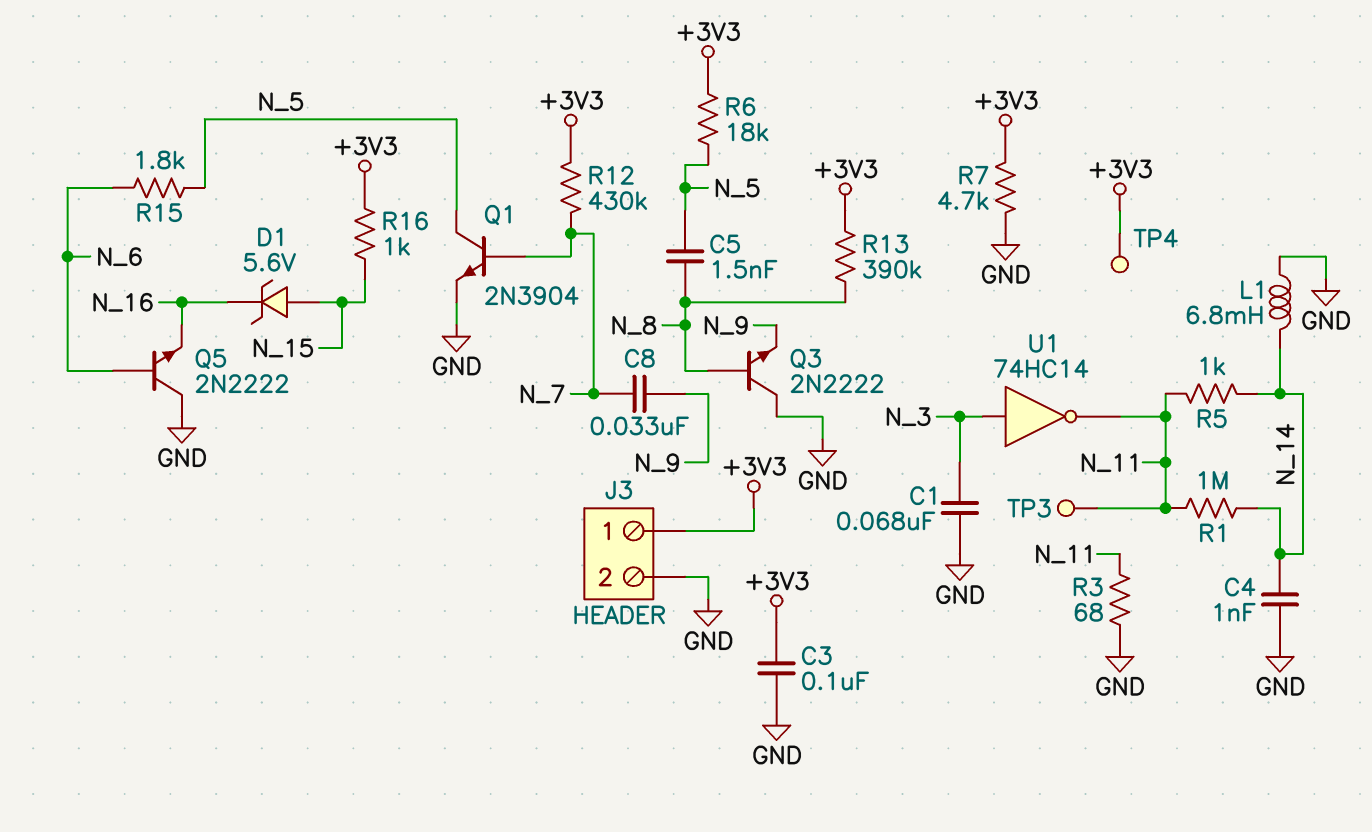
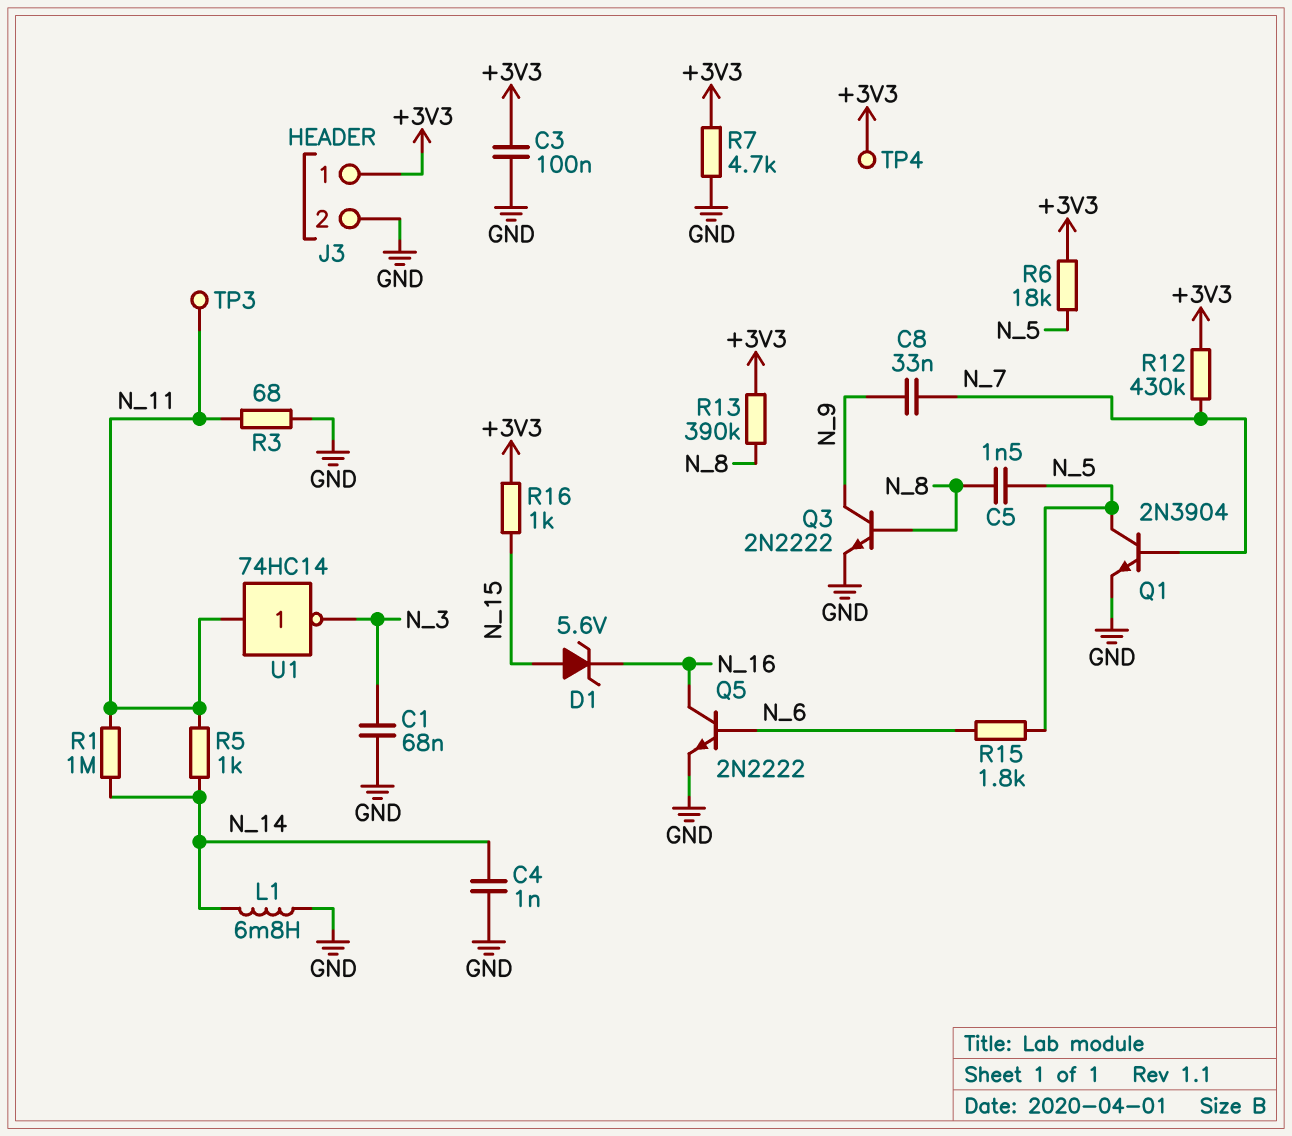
Q3: NPN 2N2222 (B N_8, C GND, E N_9) -> NPN 2N2222 (B N_8, C N_9, E GND)
Q5: NPN 2N2222 (B N_6, C GND, E N_16) -> NPN 2N2222 (B N_6, C N_16, E GND)
U1: NOT 74HC14 (in N_3, out N_11) -> NOT 74HC14 (in N_11, out N_3)

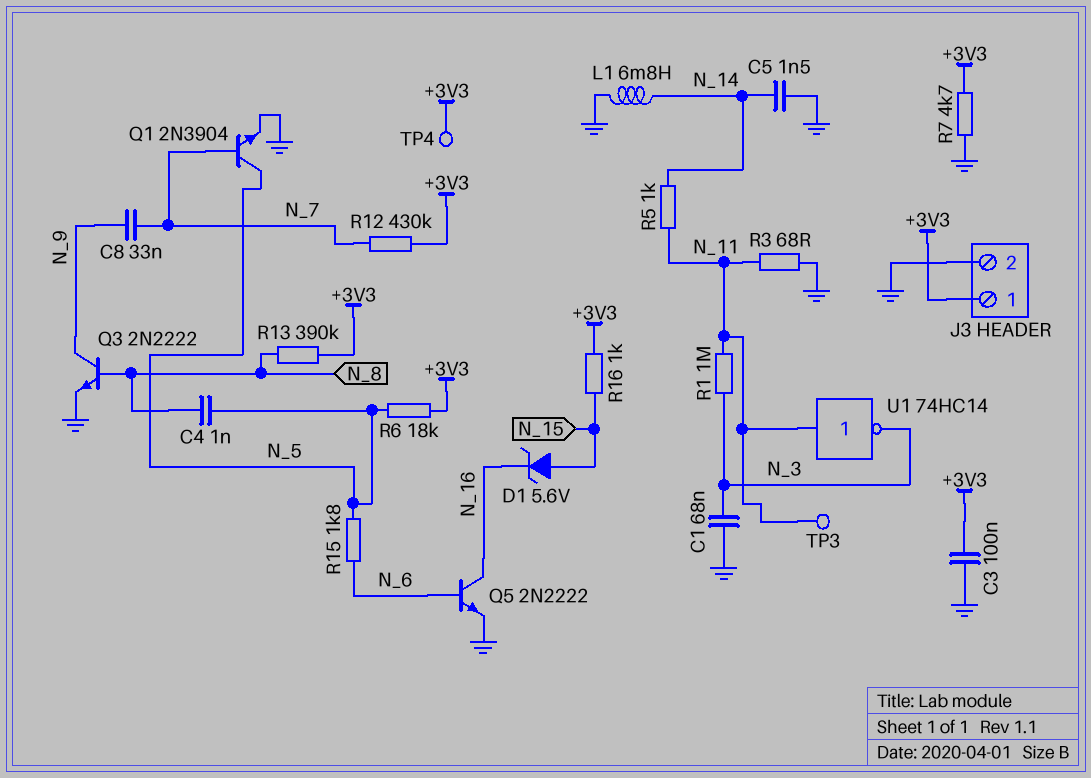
C4: 1nF (GND, N_14) -> 1nF (N_5, N_8)
C5: 1.5nF (N_5, N_8) -> 1.5nF (GND, N_14)
R1: 1M (N_11, N_14) -> 1M (N_3, N_11)

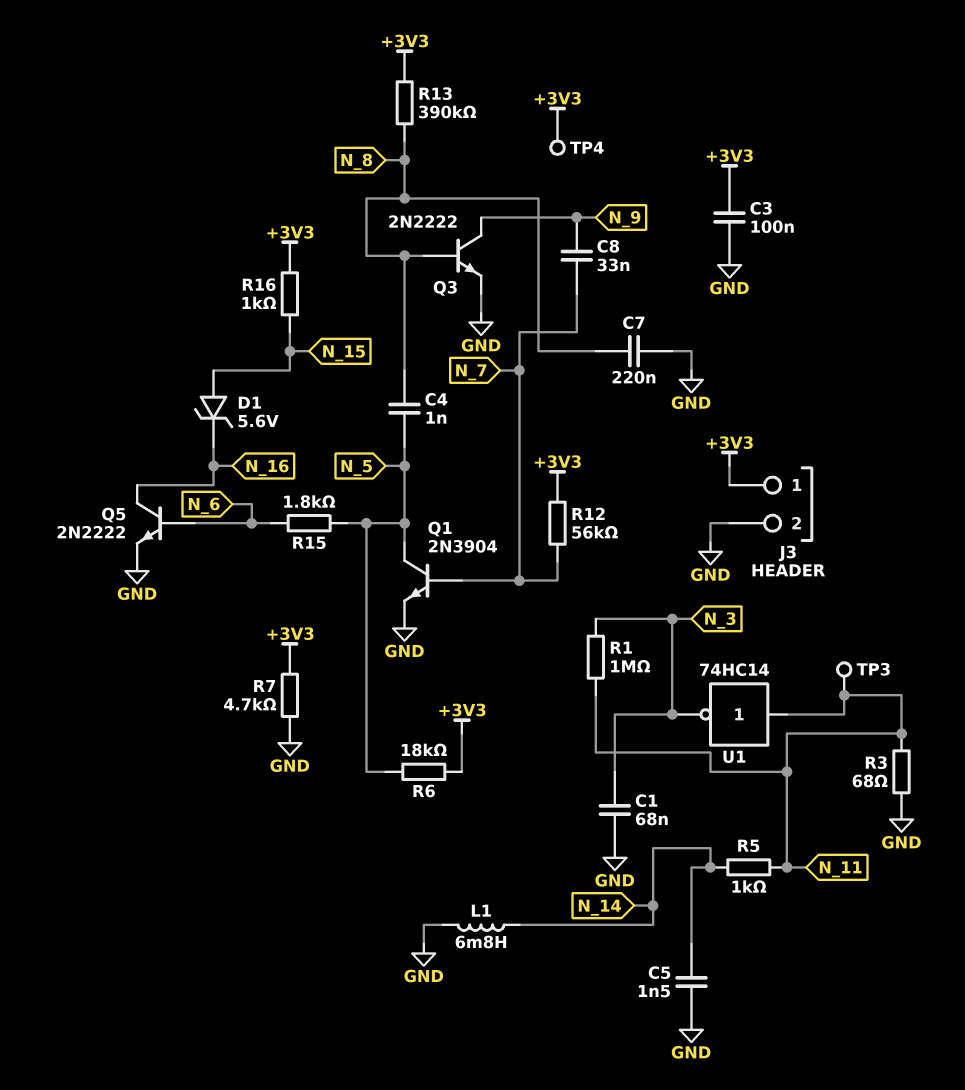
C7: none -> 220nF (GND, N_8)
R12: 430k (+3V3, N_7) -> 56k (+3V3, N_7)

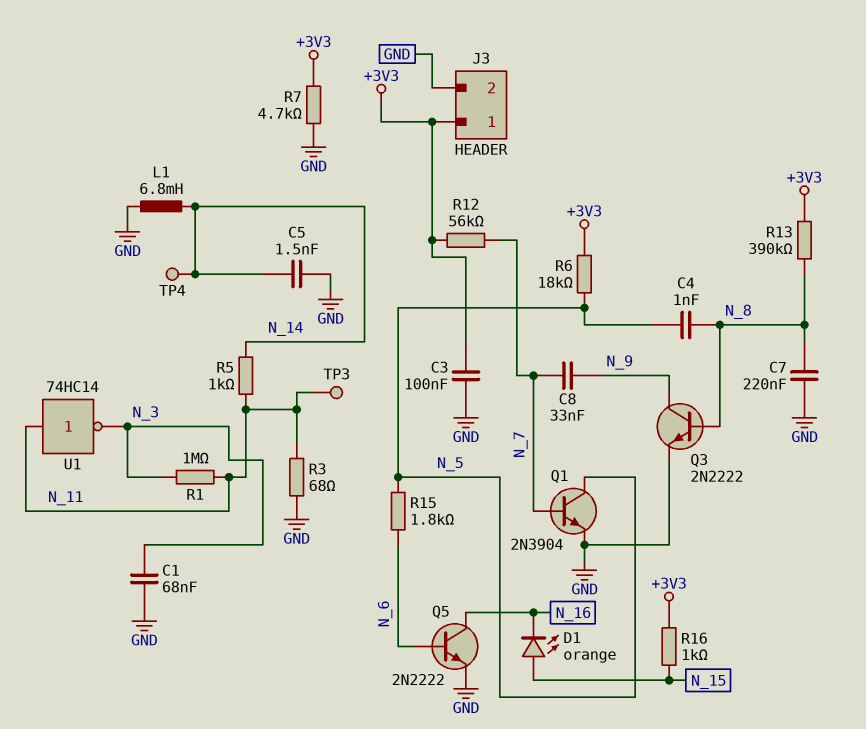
D1: zener 5.6V (A N_15, K N_16) -> LED orange (A N_15, K N_16)
TP4: test point (+3V3) -> test point (N_14)

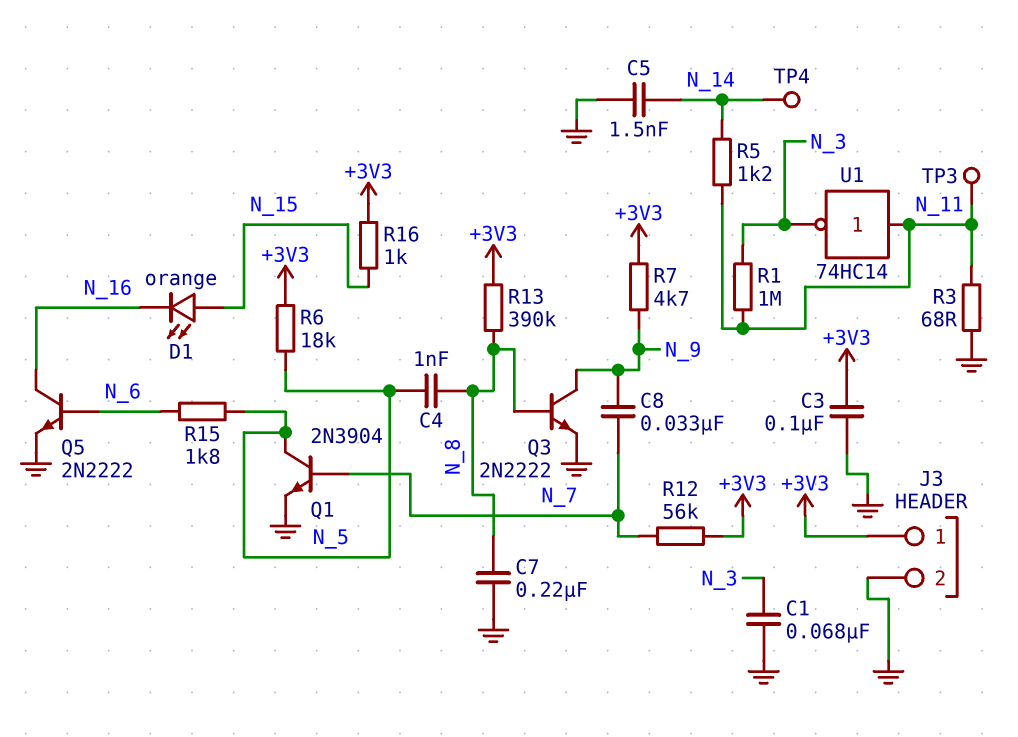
L1: 6.8mH (GND, N_14) -> none
R5: 1k (N_11, N_14) -> 1.2k (N_11, N_14)
R7: 4.7k (+3V3, GND) -> 4.7k (+3V3, N_9)

